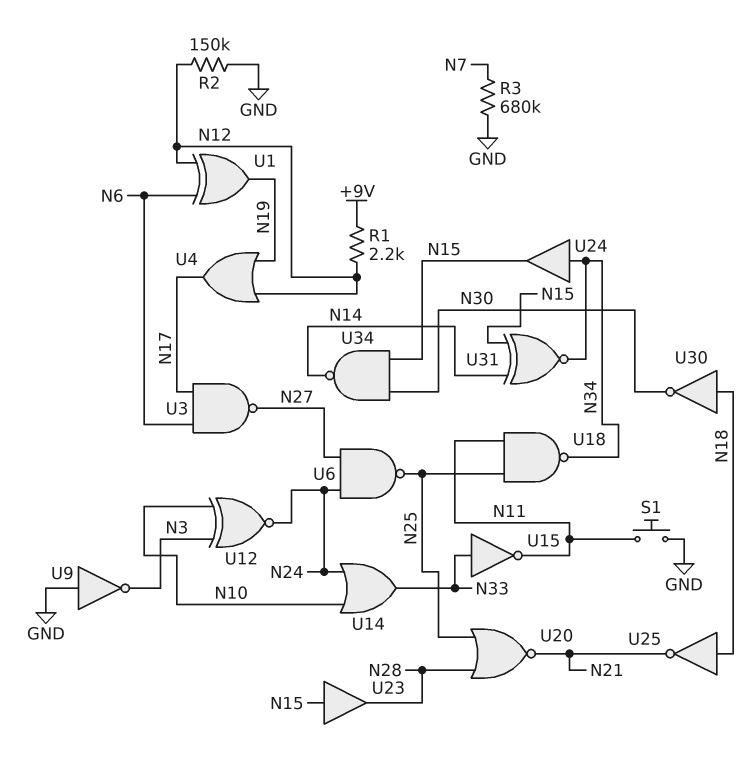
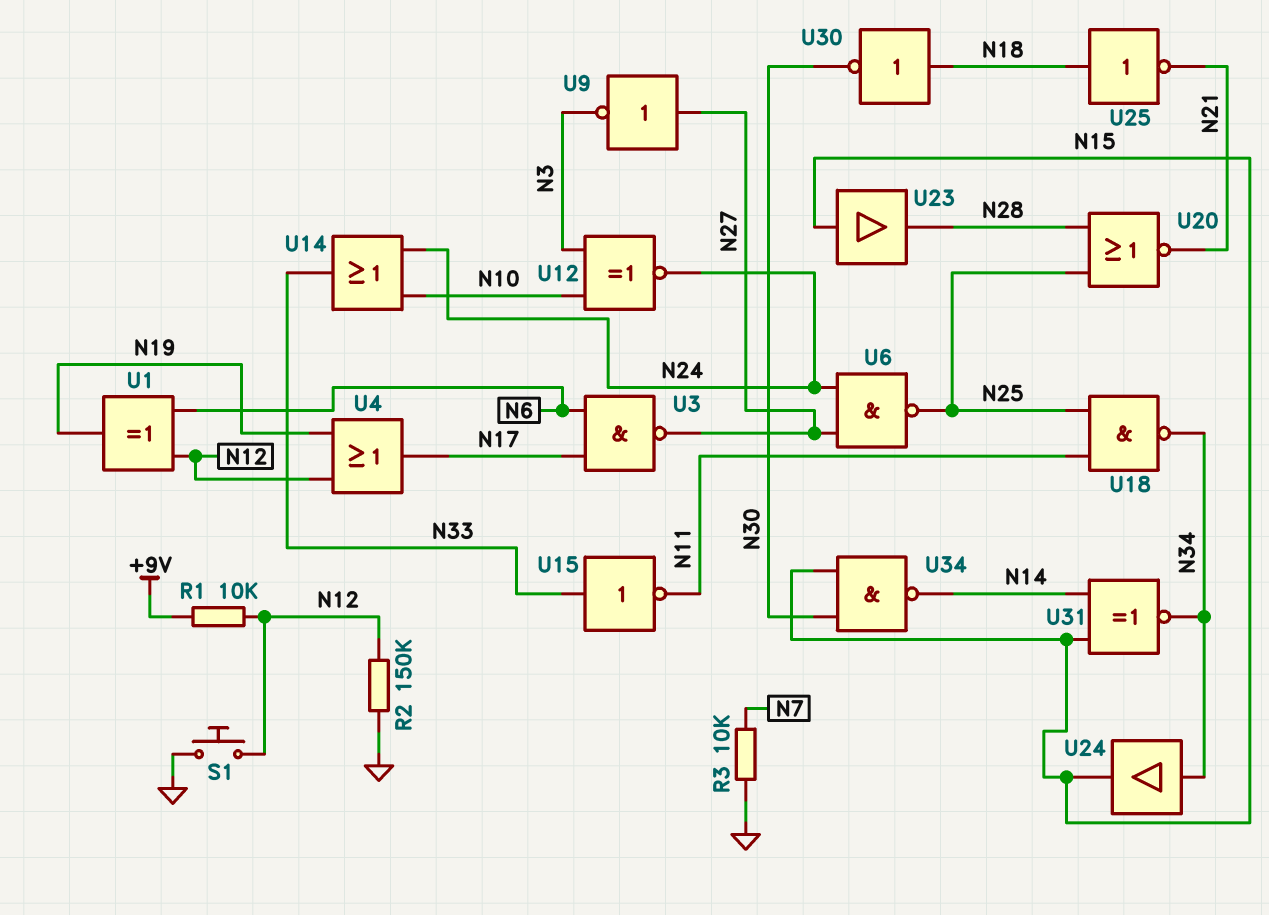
R1: 2.2k (+9V, N12) -> 10k (+9V, N12)
R3: 680k (GND, N7) -> 10k (GND, N7)
S1: button (GND, N11) -> button (GND, N12)
U9: NOT (in GND, out N3) -> NOT (in N27, out N3)

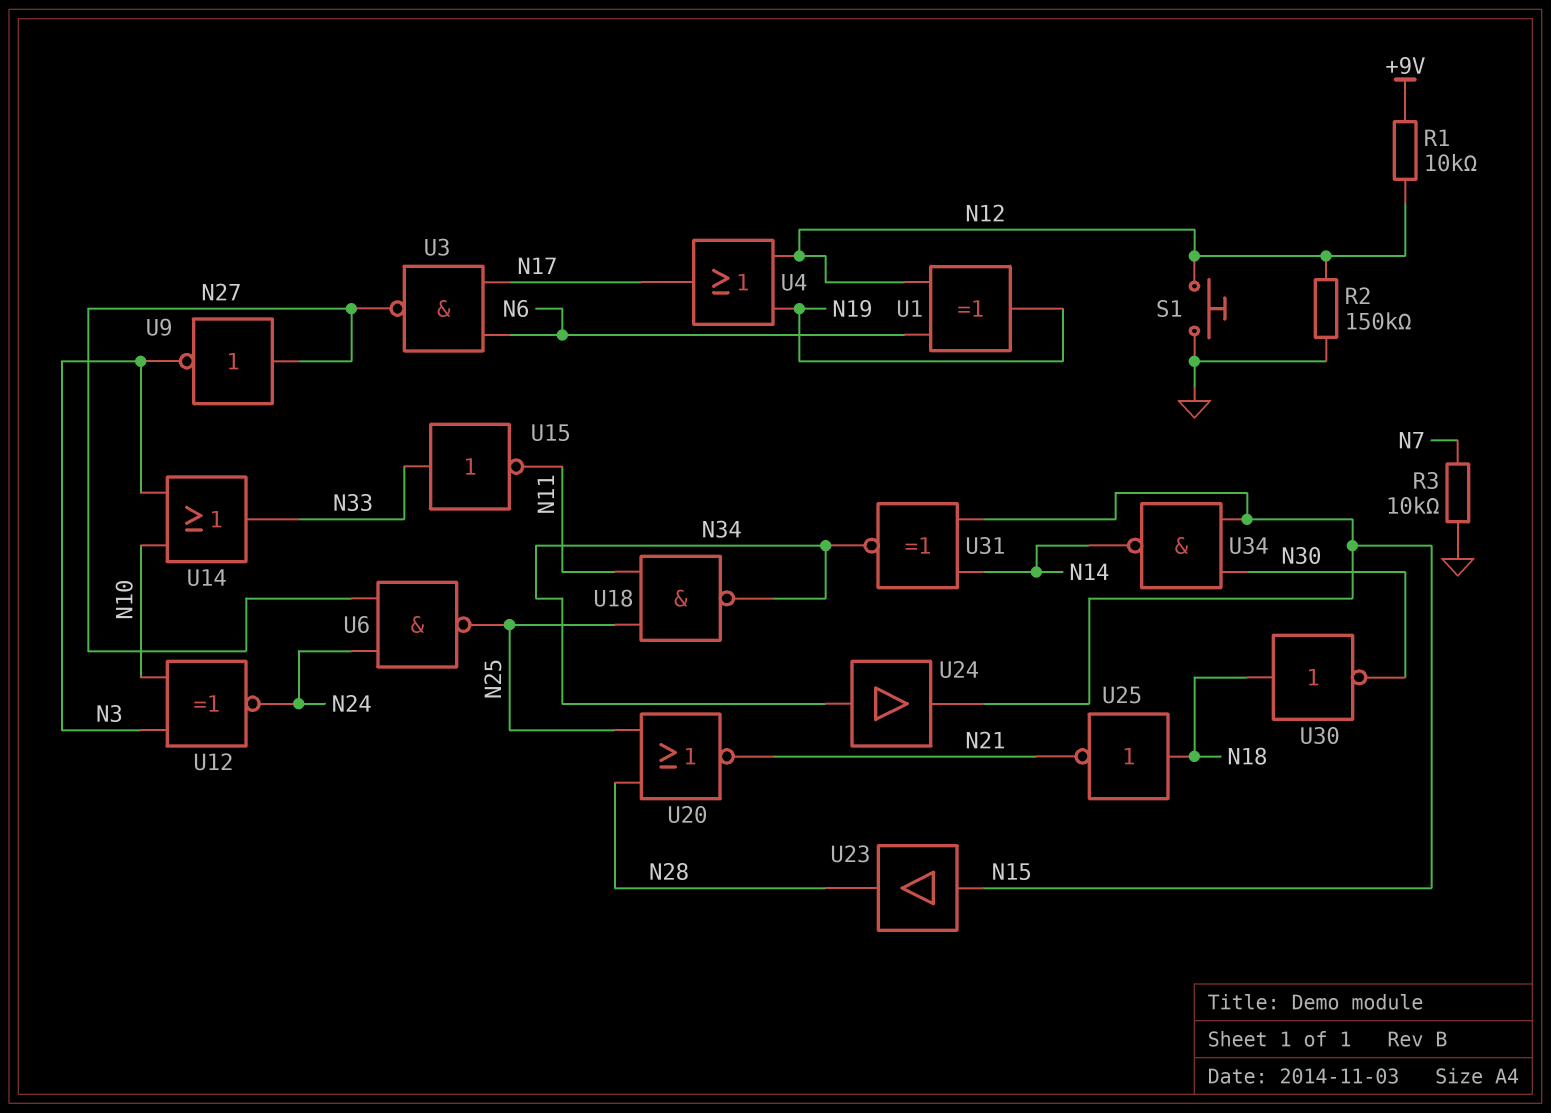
U14: OR (in N10, in N24, out N33) -> OR (in N3, in N10, out N33)

